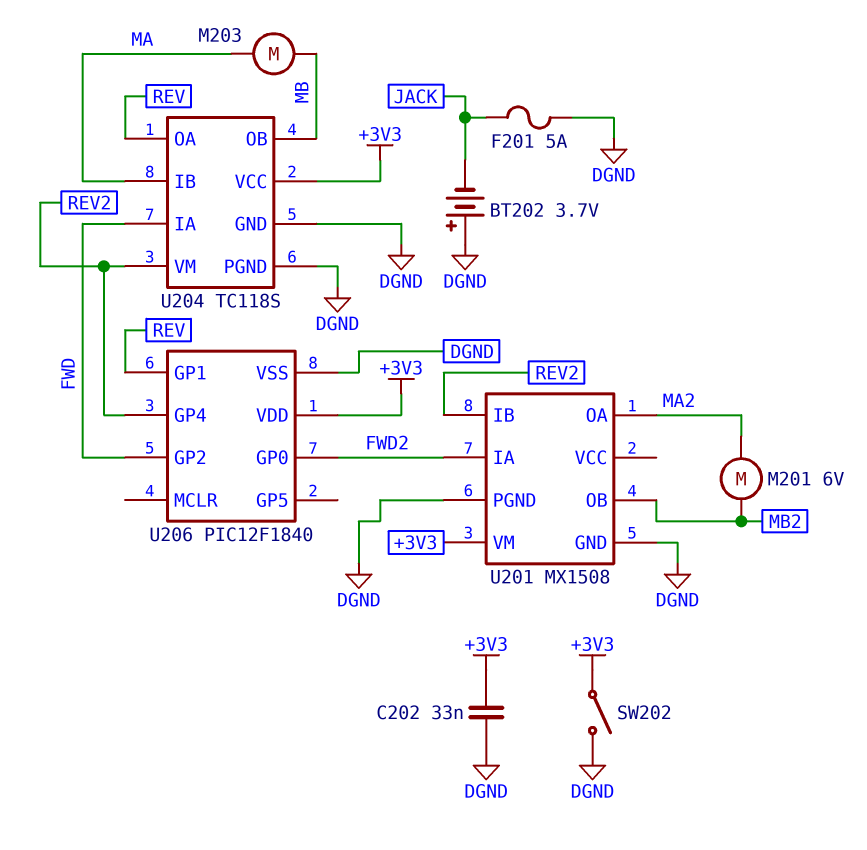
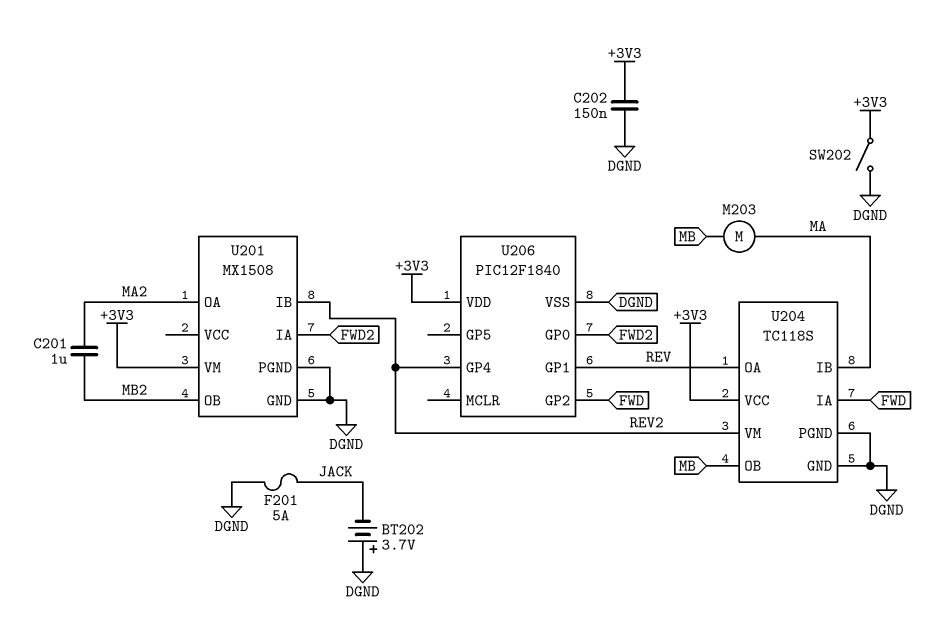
C201: none -> 1uF (MA2, MB2)
C202: 33nF (+3V3, DGND) -> 150nF (+3V3, DGND)
M201: motor 6V (MA2, MB2) -> none

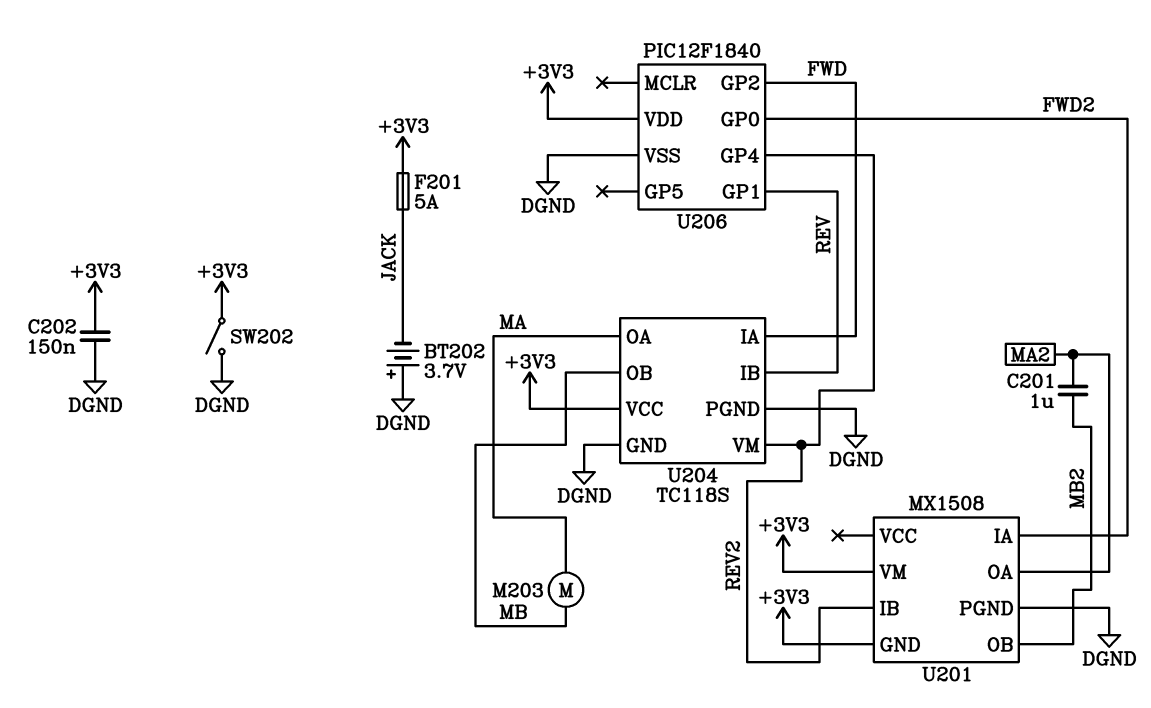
F201: 5A (DGND, JACK) -> 5A (+3V3, JACK)
U201 pin GND: DGND -> +3V3
U204 pin IB: MA -> REV
U204 pin OA: REV -> MA

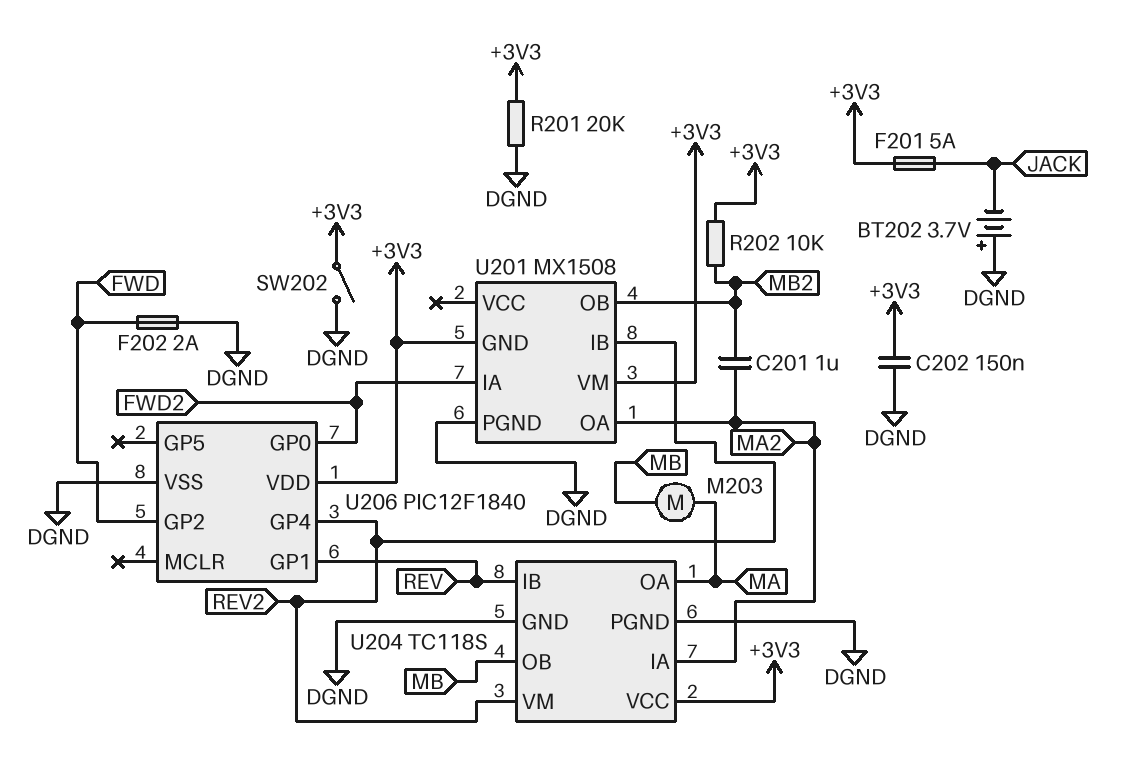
F202: none -> 2A (DGND, FWD)
R201: none -> 20k (+3V3, DGND)
R202: none -> 10k (+3V3, MB2)
U204 pin IA: FWD -> MA2

